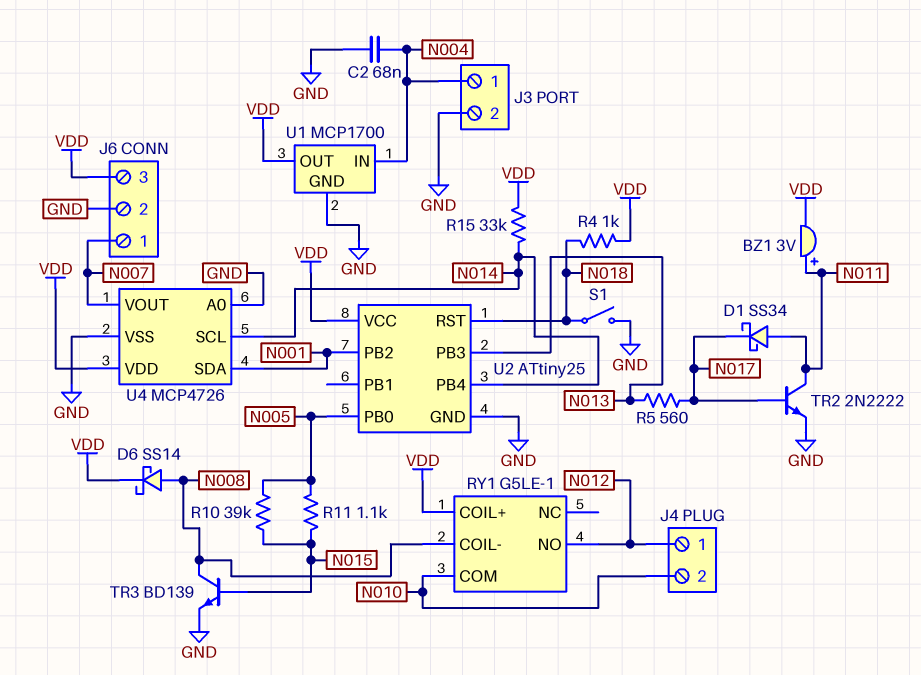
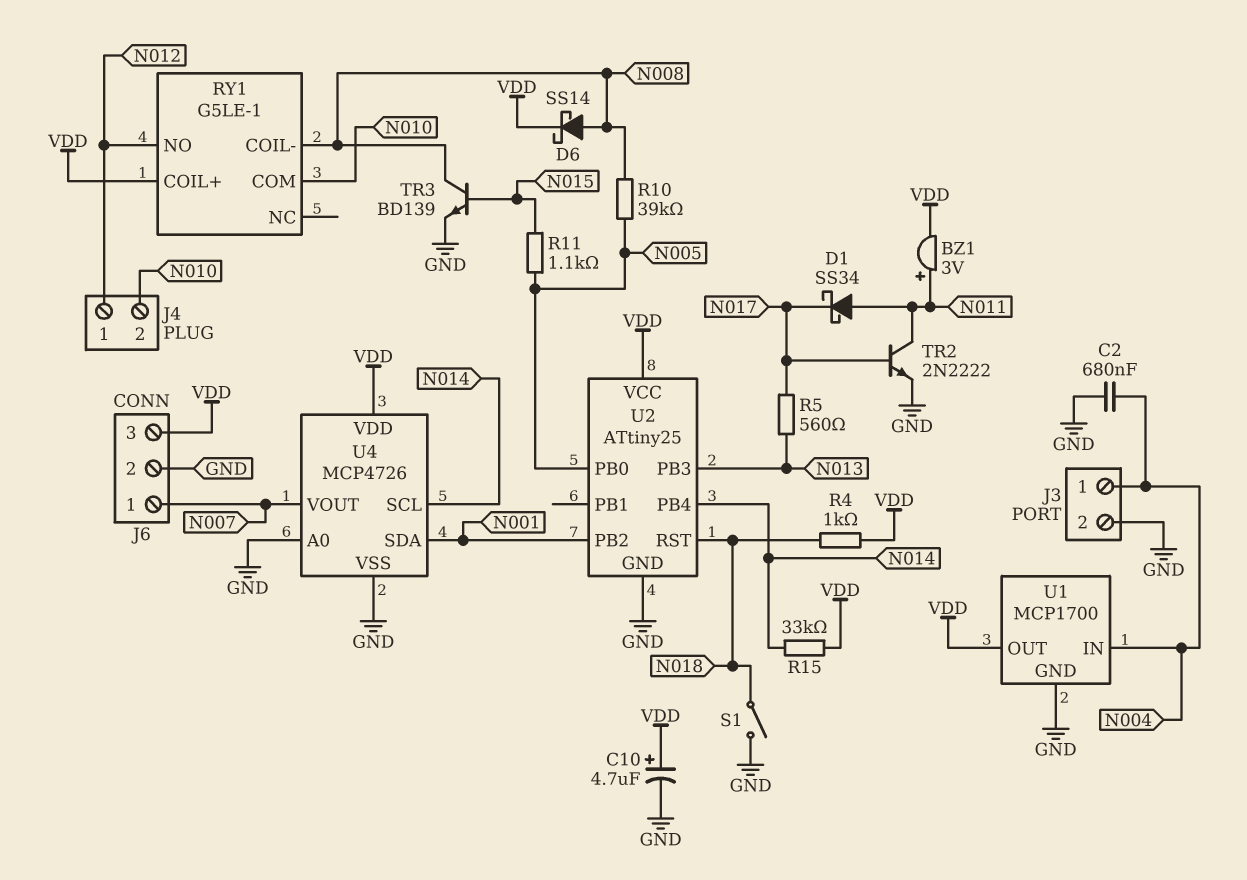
C2: 68nF (GND, N004) -> 680nF (GND, N004)
C10: none -> 4.7uF (plus VDD, minus GND)
R10: 39k (N005, N015) -> 39k (N005, N008)

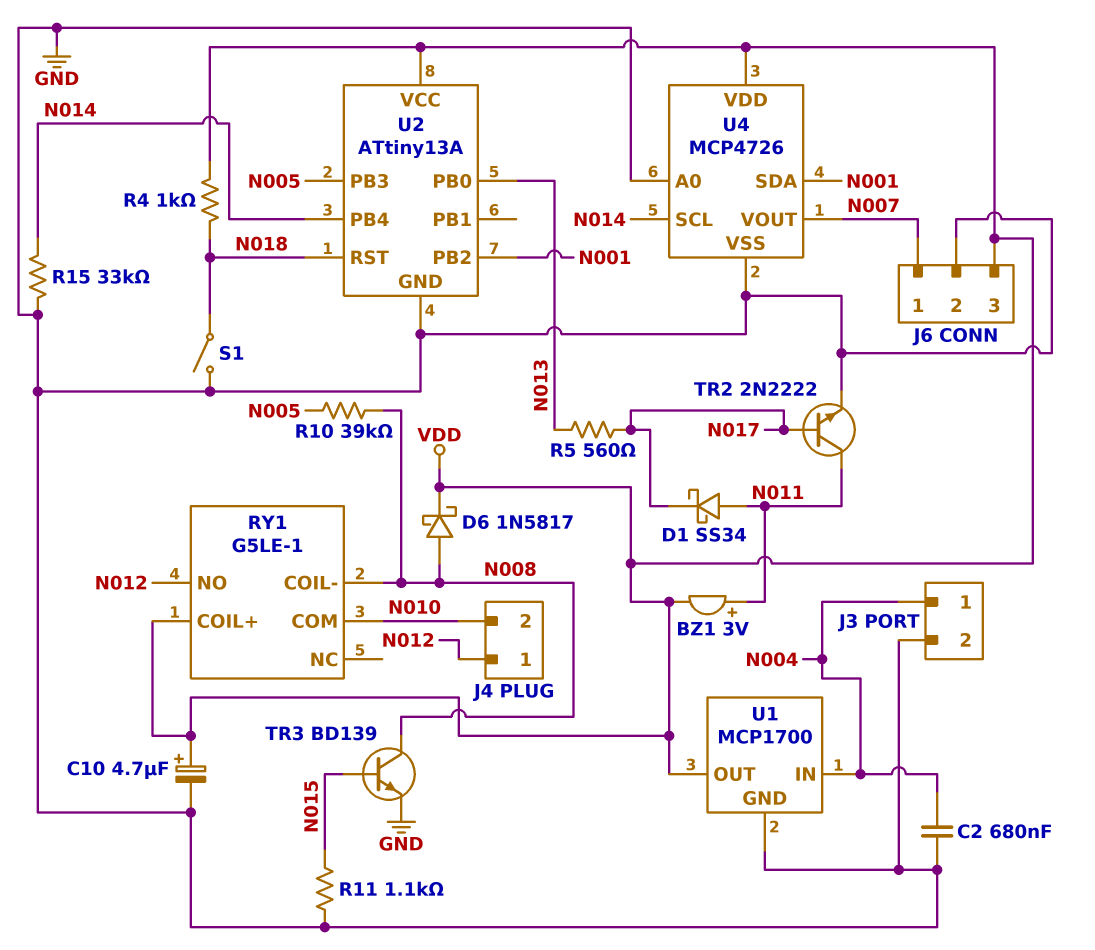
D6: schottky SS14 (A N008, K VDD) -> schottky 1N5817 (A N008, K VDD)
R11: 1.1k (N005, N015) -> 1.1k (GND, N015)
R15: 33k (N014, VDD) -> 33k (GND, N014)
U2: ATtiny25 -> ATtiny13A
U2 pin PB0: N005 -> N013
U2 pin PB3: N013 -> N005

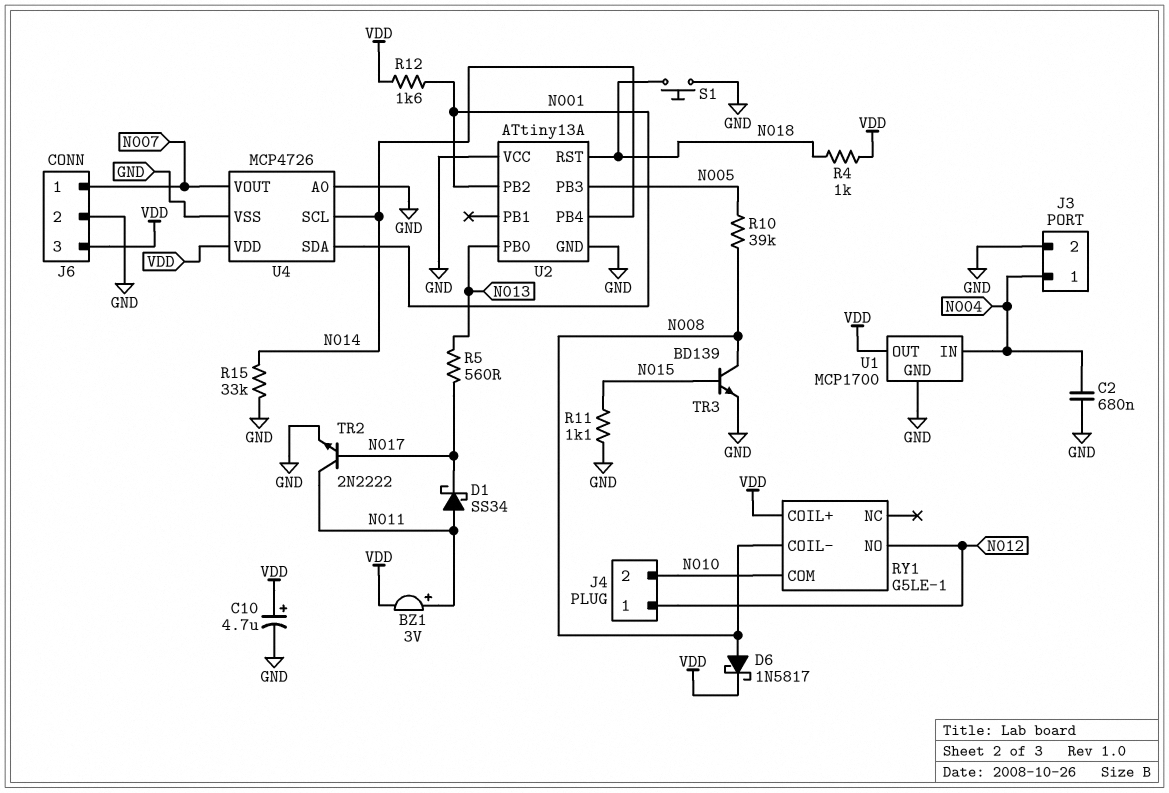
R12: none -> 1.6k (N001, VDD)
S1: switch (GND, N018) -> button (GND, N018)
U2 pin VCC: VDD -> GND

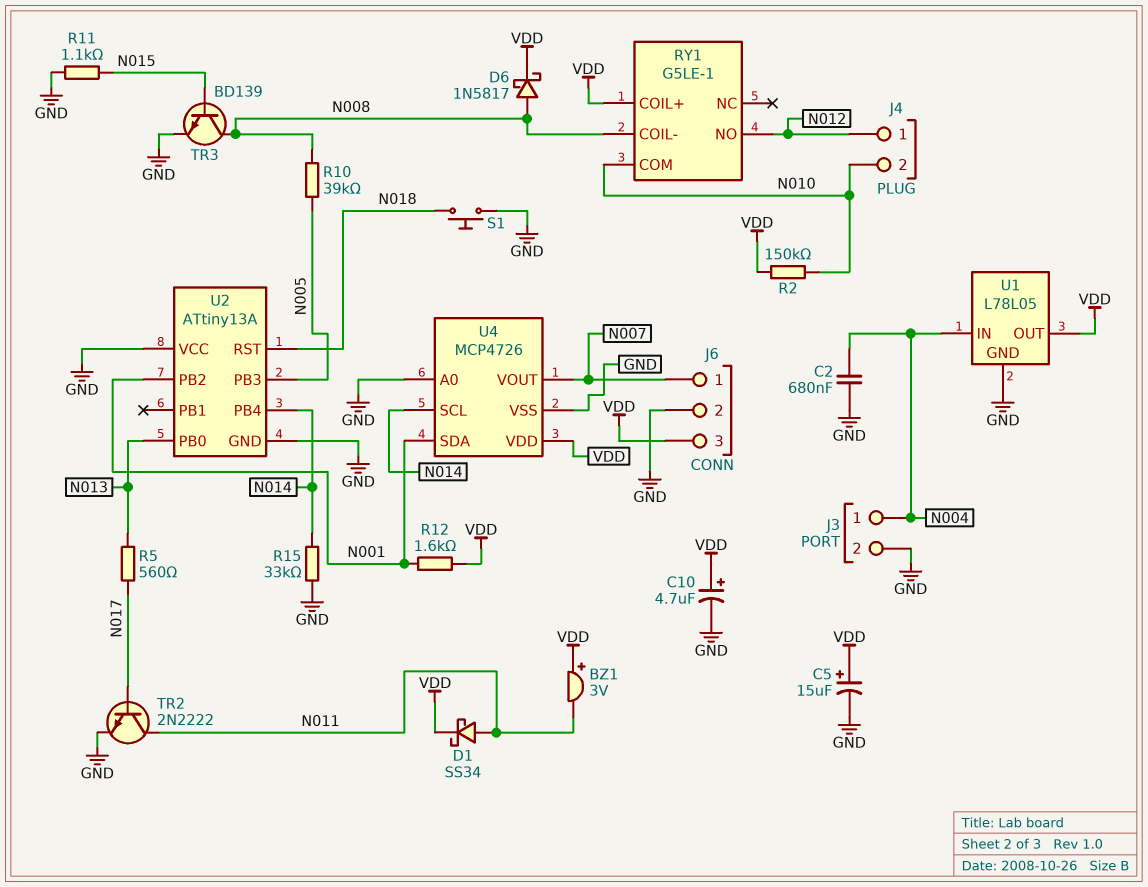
BZ1: buzzer 3V (plus N011, minus VDD) -> buzzer 3V (plus VDD, minus N011)
C5: none -> 15uF (plus VDD, minus GND)
D1: schottky SS34 (A N011, K N017) -> schottky SS34 (A N011, K VDD)
R2: none -> 150k (N010, VDD)
R4: 1k (N018, VDD) -> none
U1: MCP1700 -> L78L05

